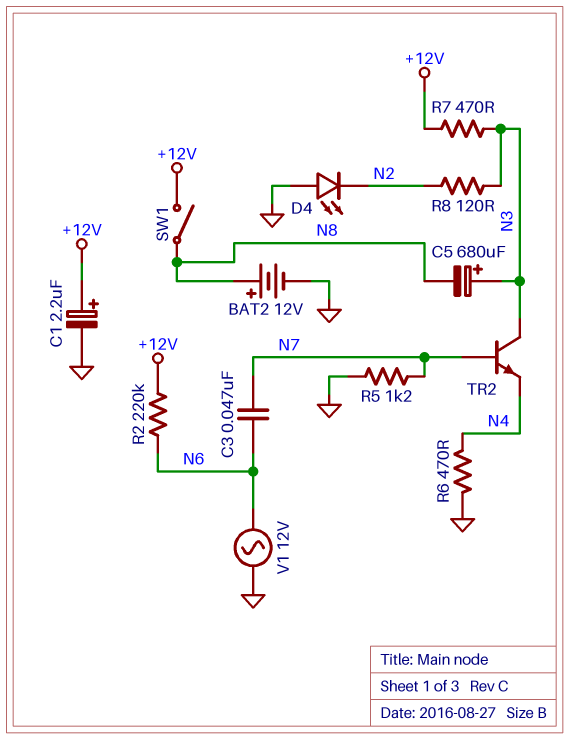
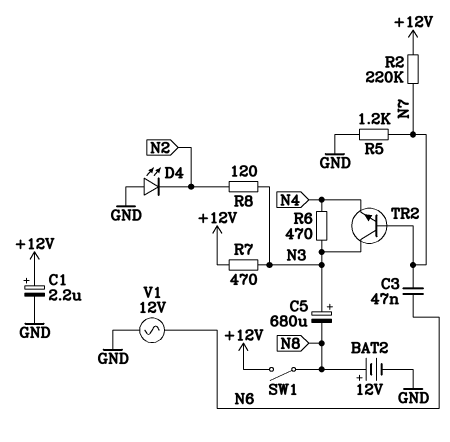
R2: 220k (+12V, N6) -> 220k (+12V, N7)
R6: 470 (GND, N4) -> 470 (N3, N4)

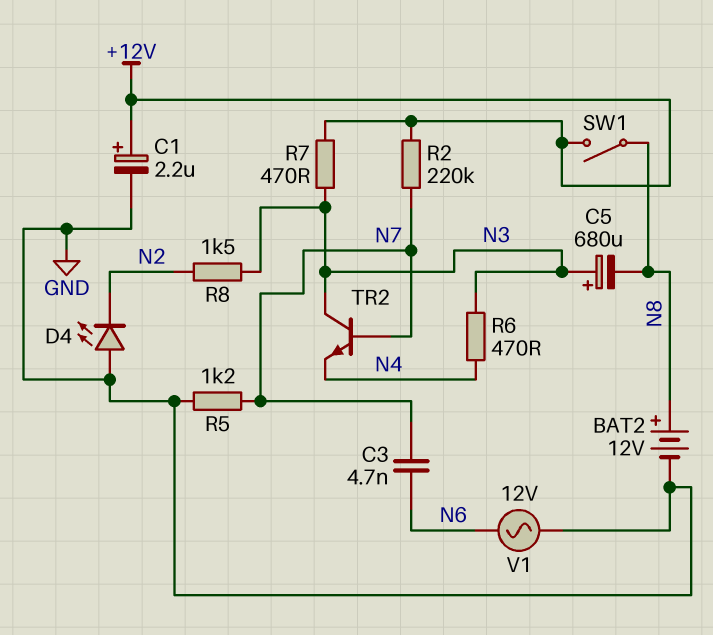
C3: 47nF (N6, N7) -> 4.7nF (N6, N7)
R8: 120 (N2, N3) -> 1.5k (N2, N3)

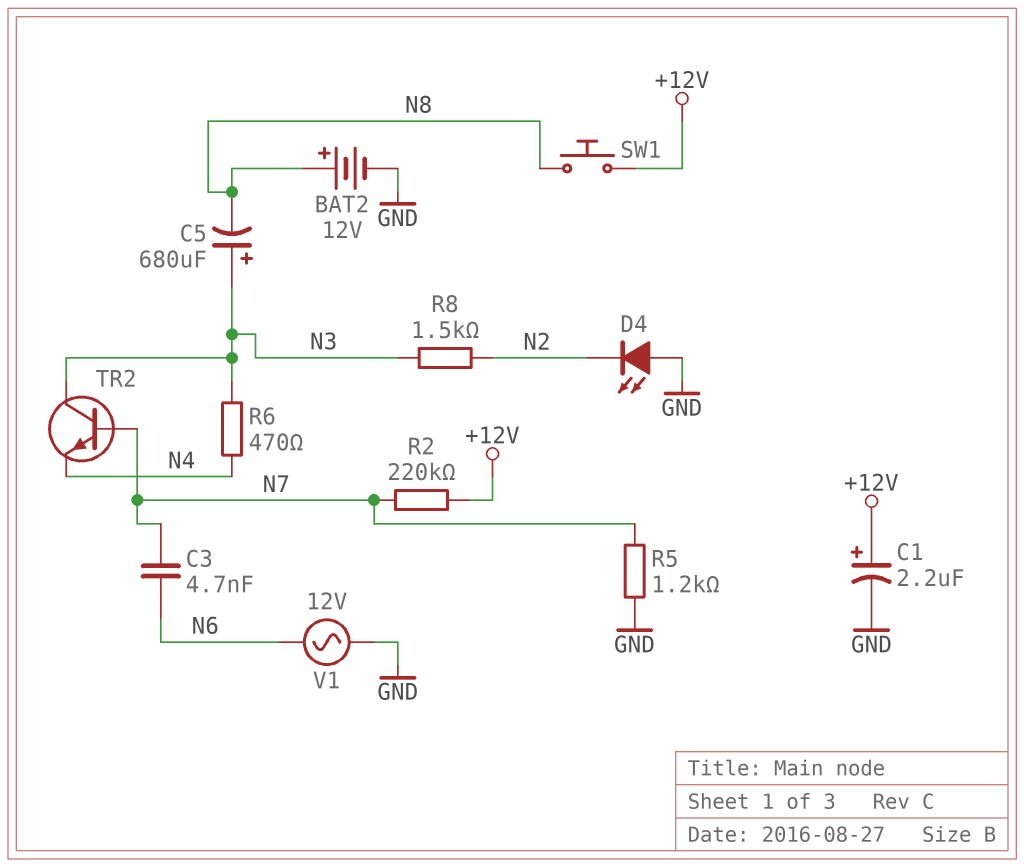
R7: 470 (+12V, N3) -> none
SW1: switch (+12V, N8) -> button (+12V, N8)

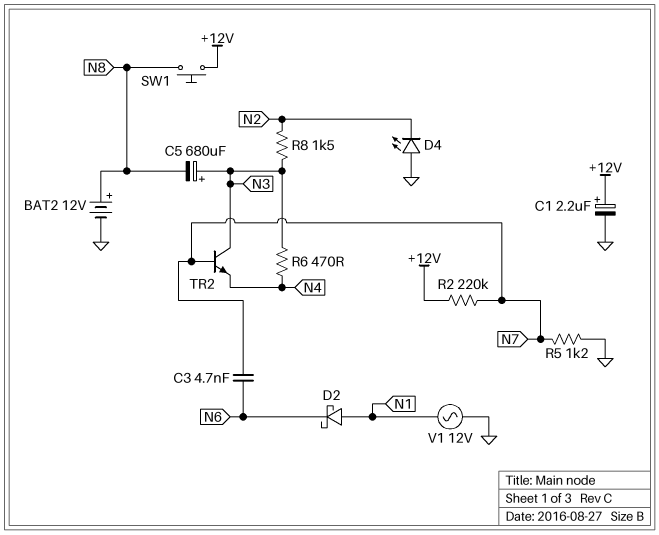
D2: none -> schottky (A N1, K N6)
V1: AC 12V (GND, N6) -> AC 12V (GND, N1)

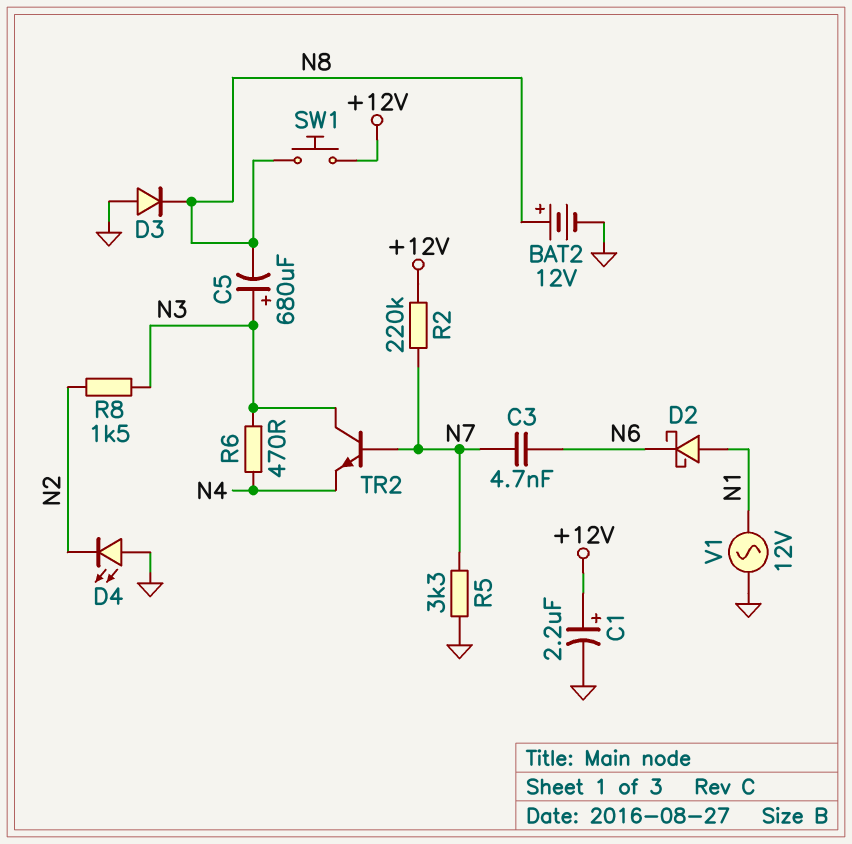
D3: none -> diode (A GND, K N8)
R5: 1.2k (GND, N7) -> 3.3k (GND, N7)

